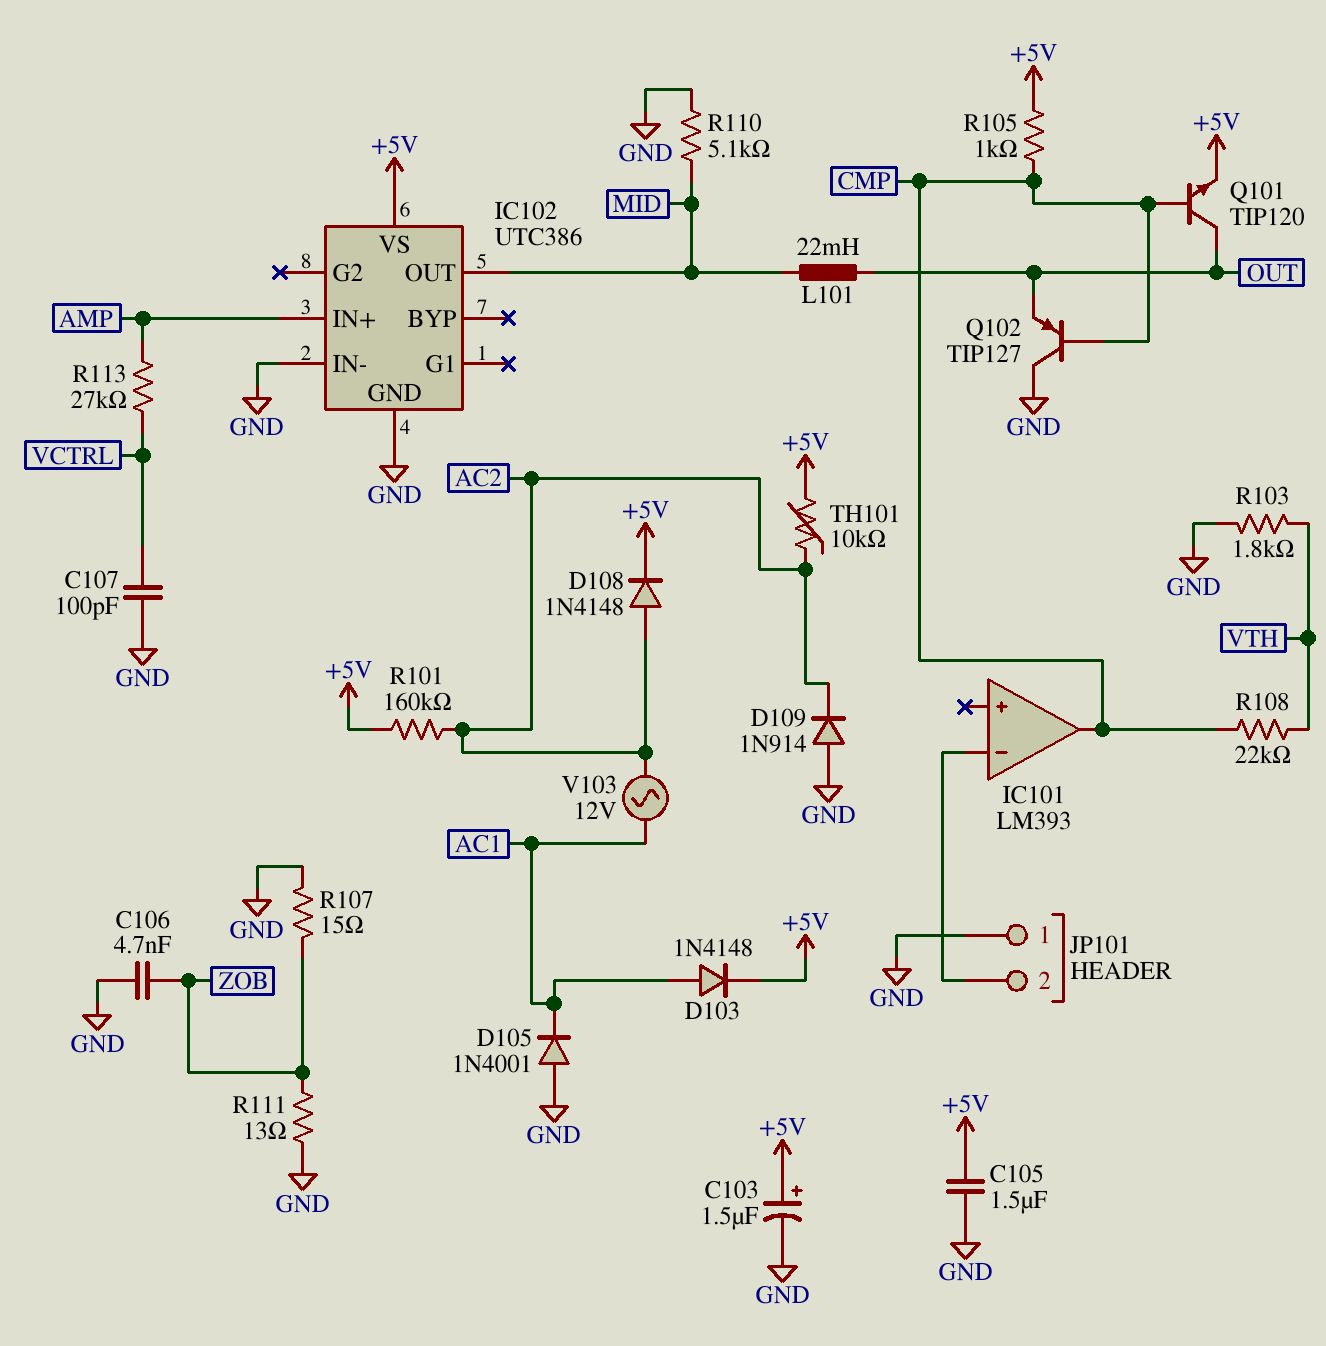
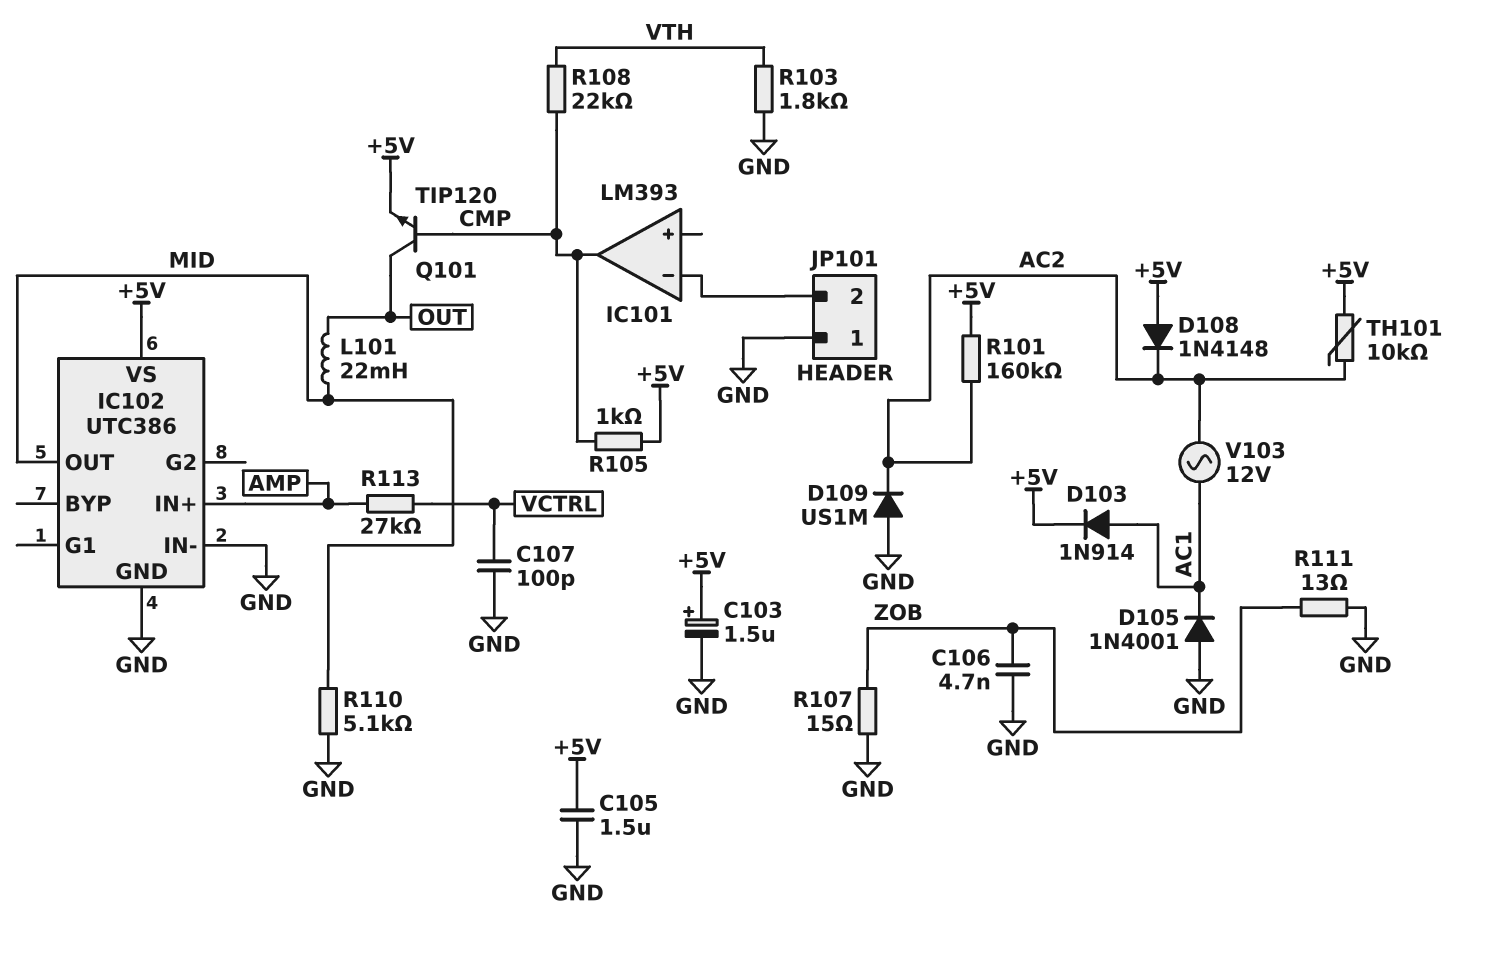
D103: diode 1N4148 (A AC1, K +5V) -> diode 1N914 (A AC1, K +5V)
D108: diode 1N4148 (A AC2, K +5V) -> diode 1N4148 (A +5V, K AC2)
D109: diode 1N914 (A GND, K AC2) -> diode US1M (A GND, K AC2)
Q102: PNP TIP127 (B CMP, C GND, E OUT) -> none

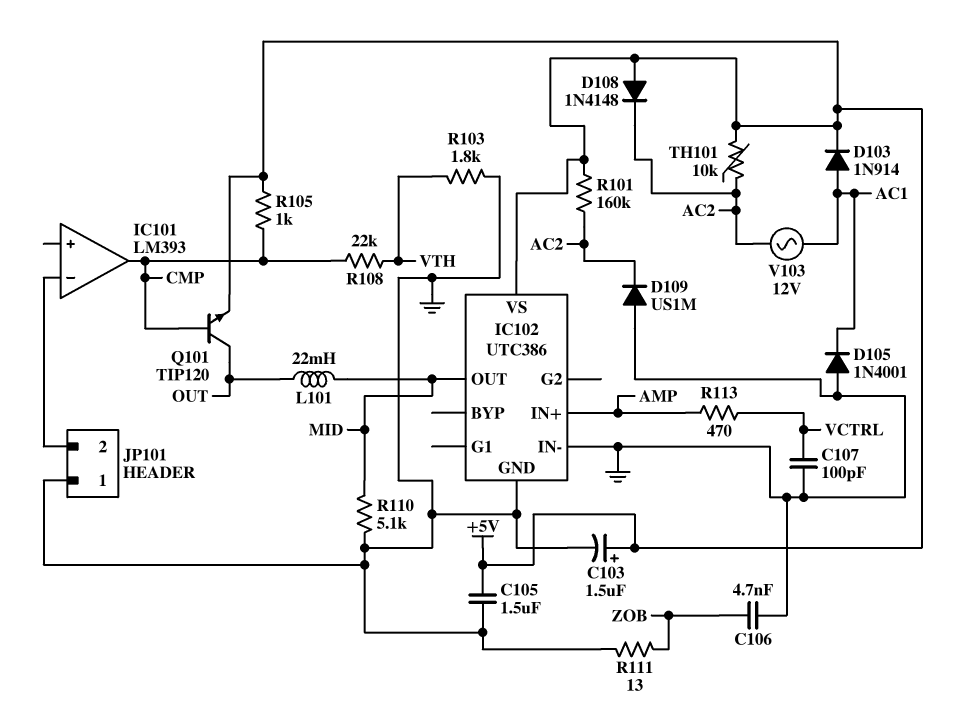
R107: 15 (GND, ZOB) -> none
R113: 27k (AMP, VCTRL) -> 470 (AMP, VCTRL)

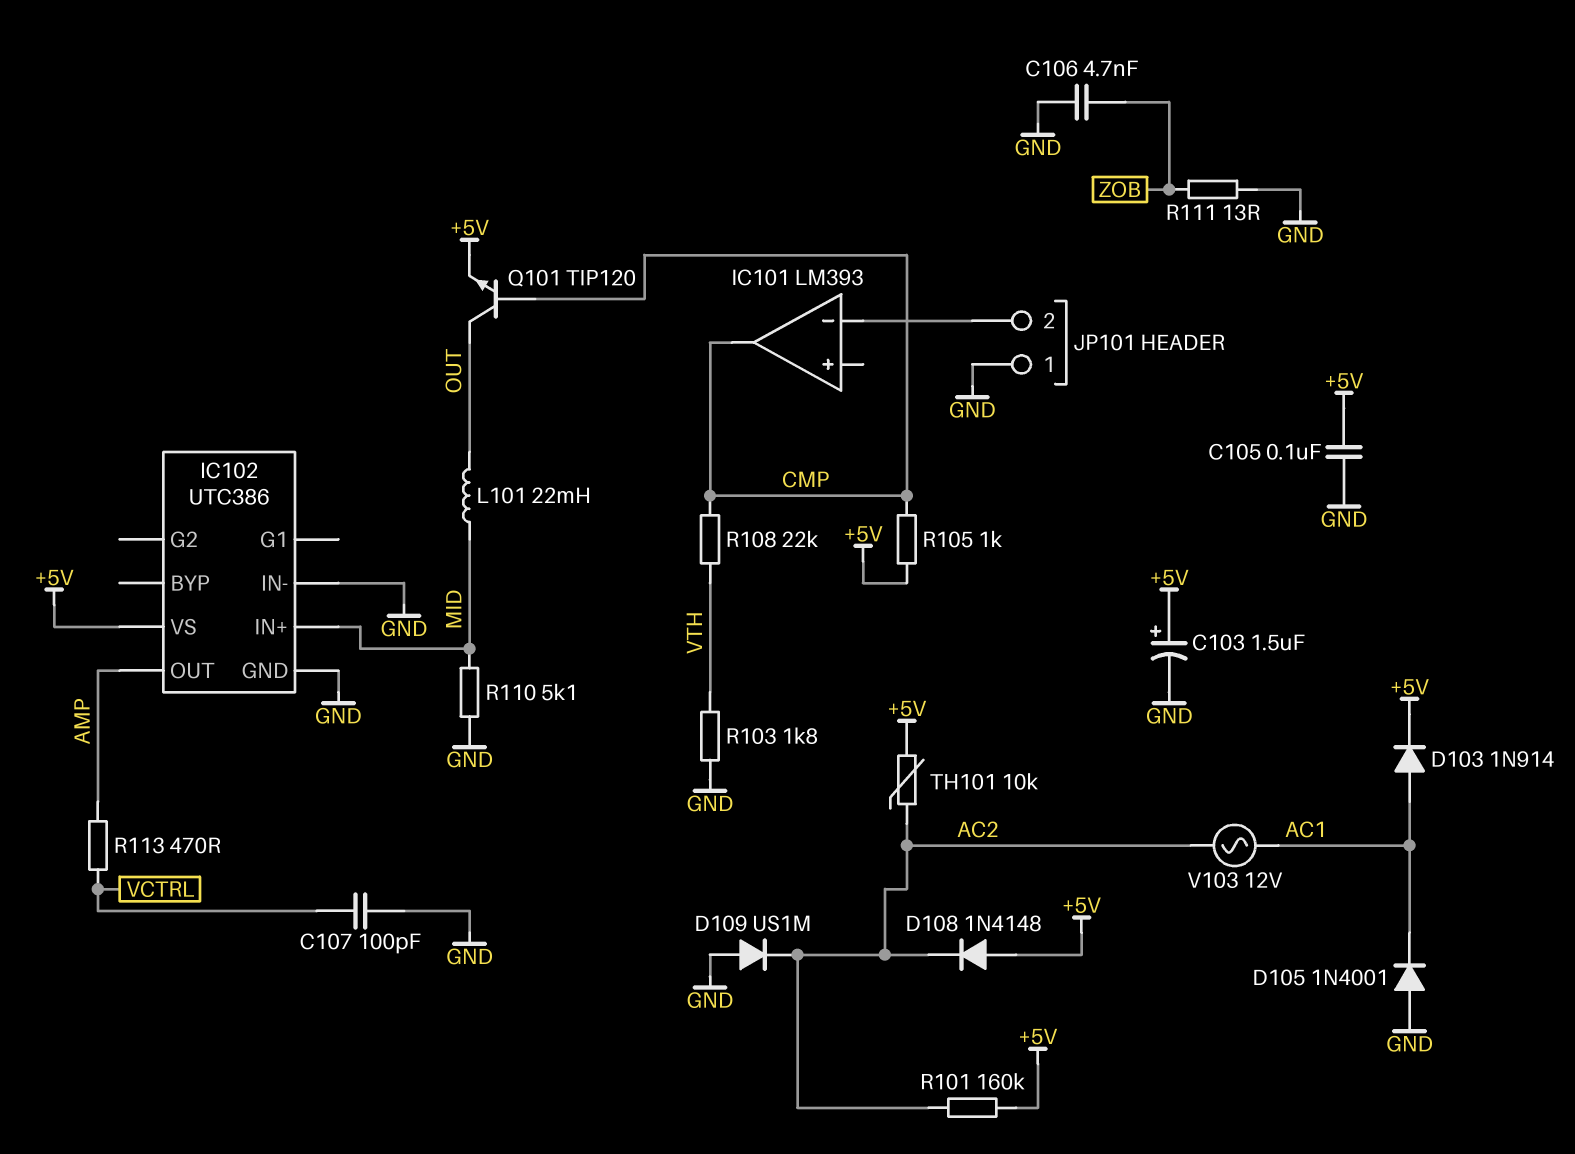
C105: 1.5uF (+5V, GND) -> 100nF (+5V, GND)
IC102 pin IN+: AMP -> MID
IC102 pin OUT: MID -> AMP

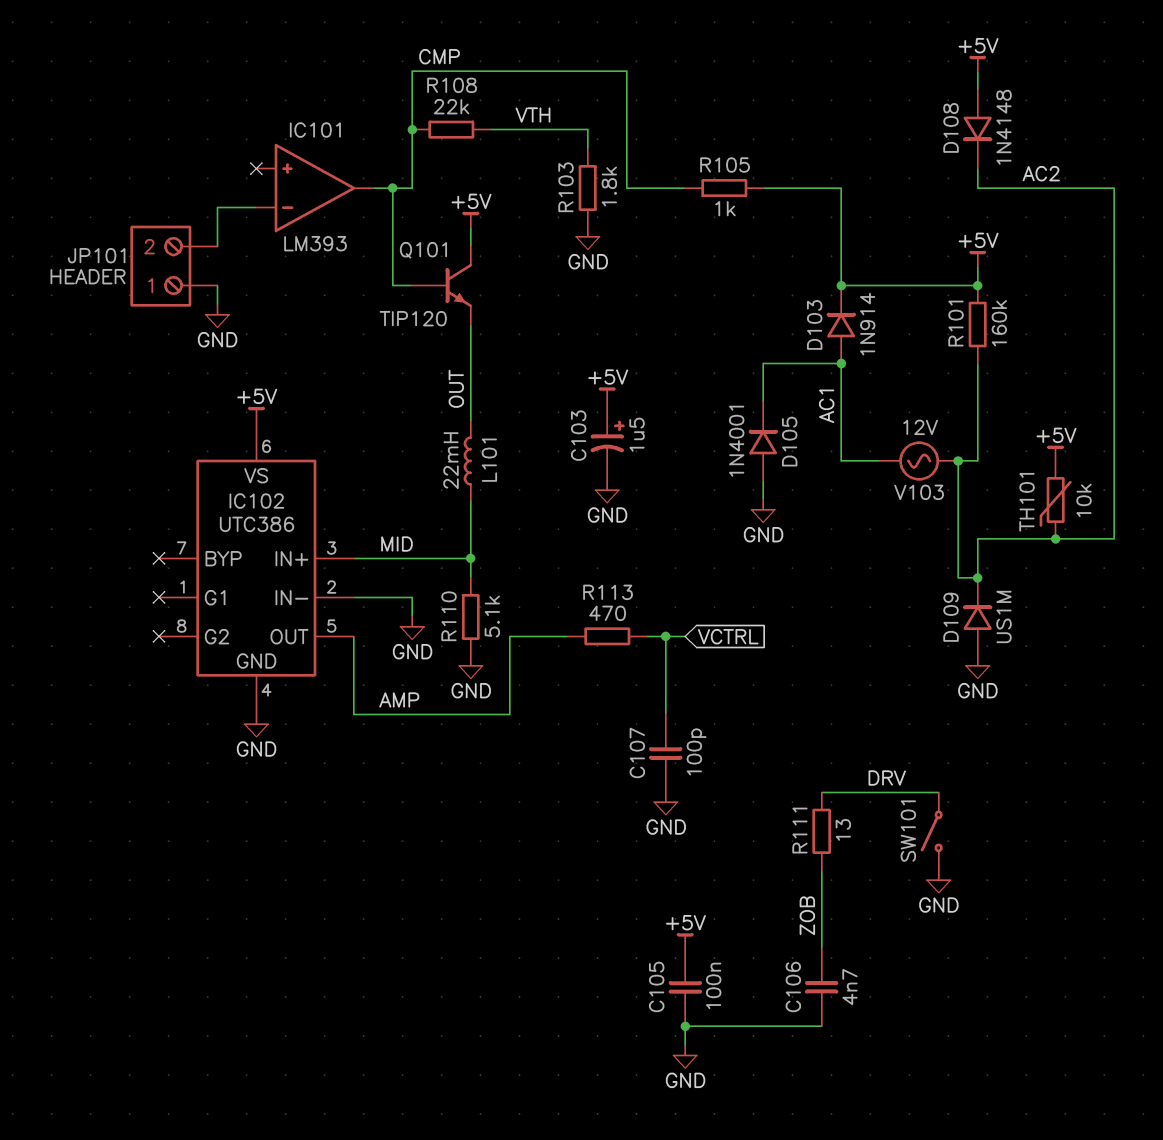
Q101: NPN TIP120 (B CMP, C OUT, E +5V) -> NPN TIP120 (B CMP, C +5V, E OUT)
R111: 13 (GND, ZOB) -> 13 (DRV, ZOB)
SW101: none -> switch (DRV, GND)

